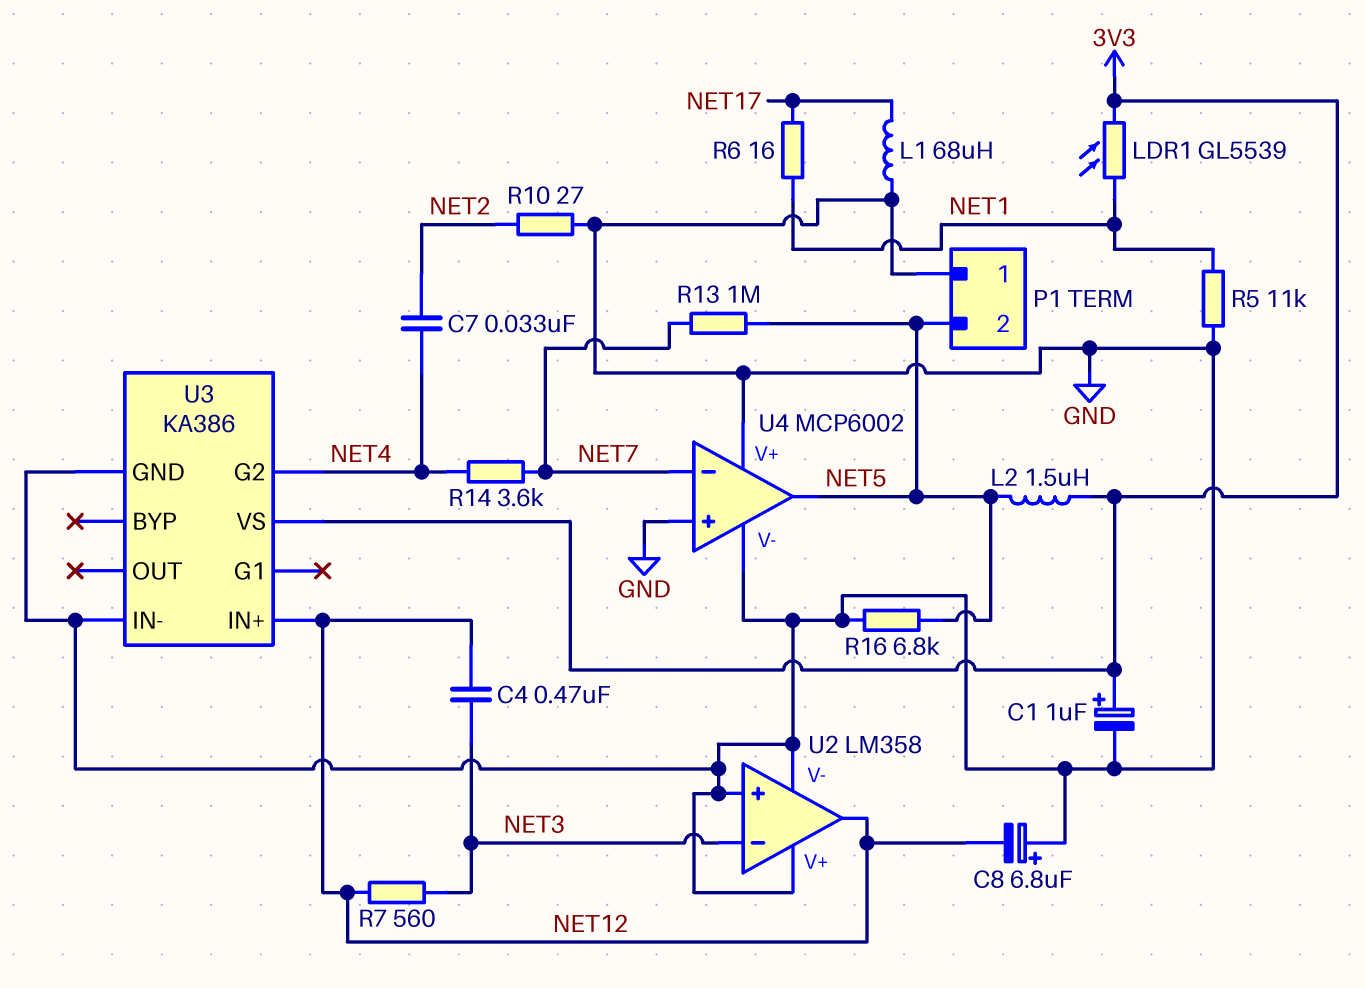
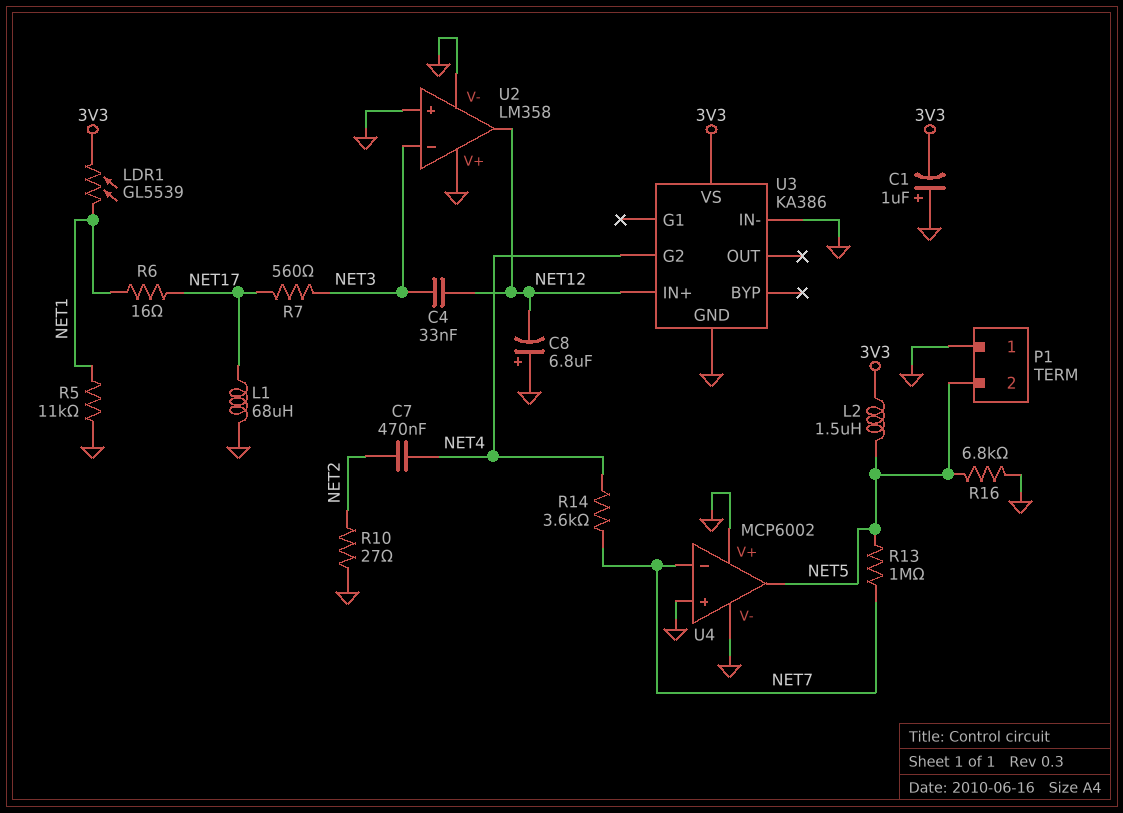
C1: 1uF (plus 3V3, minus GND) -> 1uF (plus GND, minus 3V3)
C4: 470nF (NET3, NET12) -> 33nF (NET3, NET12)
C7: 33nF (NET2, NET4) -> 470nF (NET2, NET4)
R7: 560 (NET3, NET12) -> 560 (NET3, NET17)

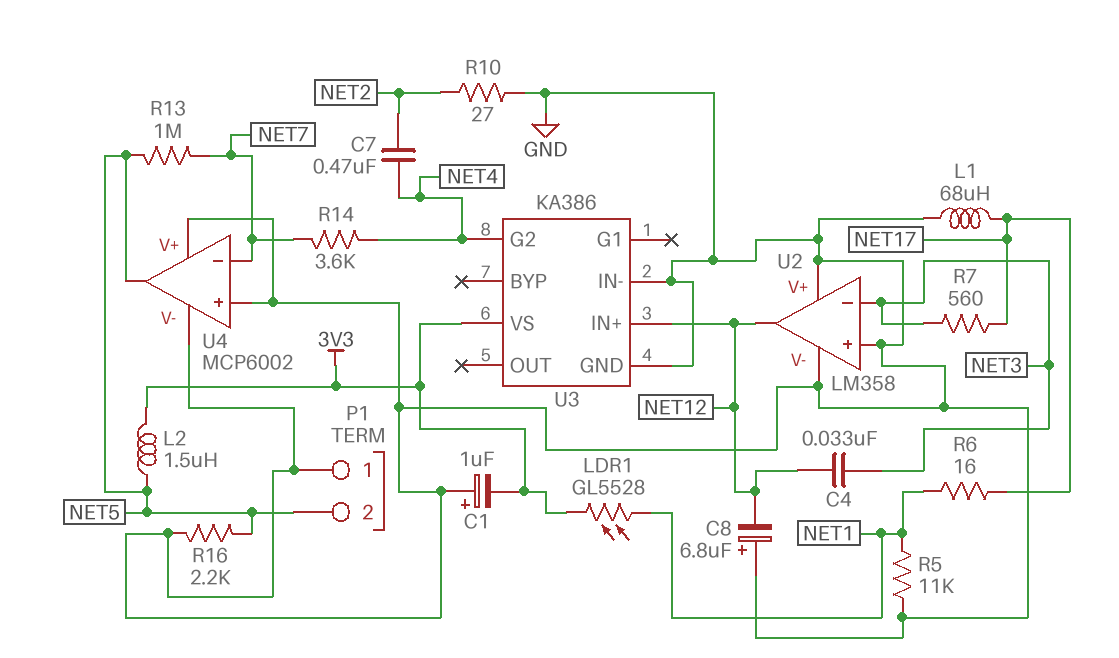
LDR1: GL5539 (3V3, NET1) -> GL5528 (3V3, NET1)
R16: 6.8k (GND, NET5) -> 2.2k (GND, NET5)

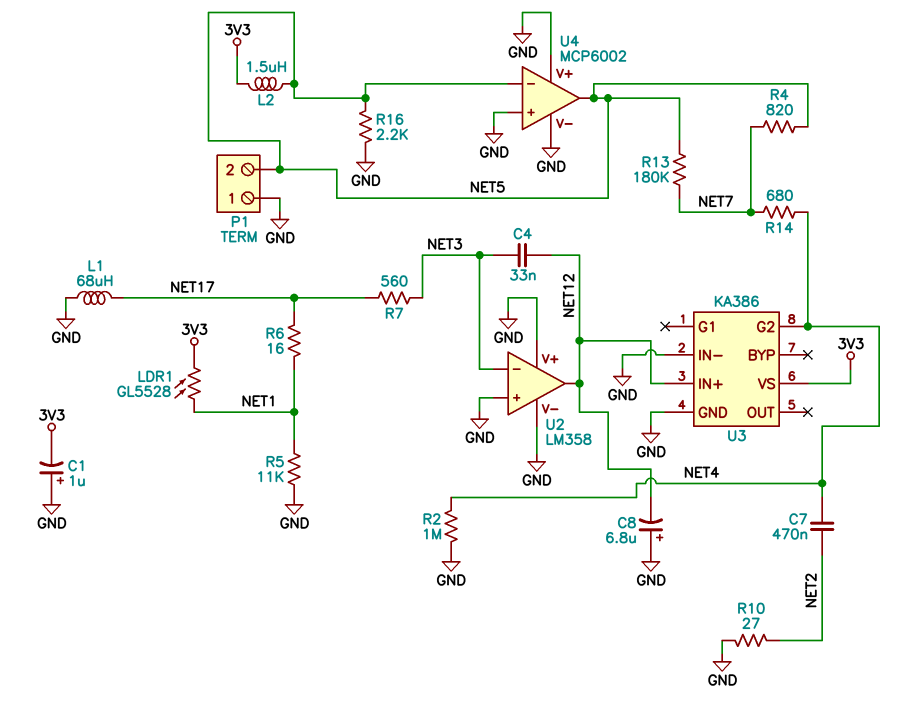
R2: none -> 1M (GND, NET4)
R4: none -> 820 (NET5, NET7)
R13: 1M (NET5, NET7) -> 180k (NET5, NET7)
R14: 3.6k (NET4, NET7) -> 680 (NET4, NET7)
U4 pin in-: NET7 -> NET5

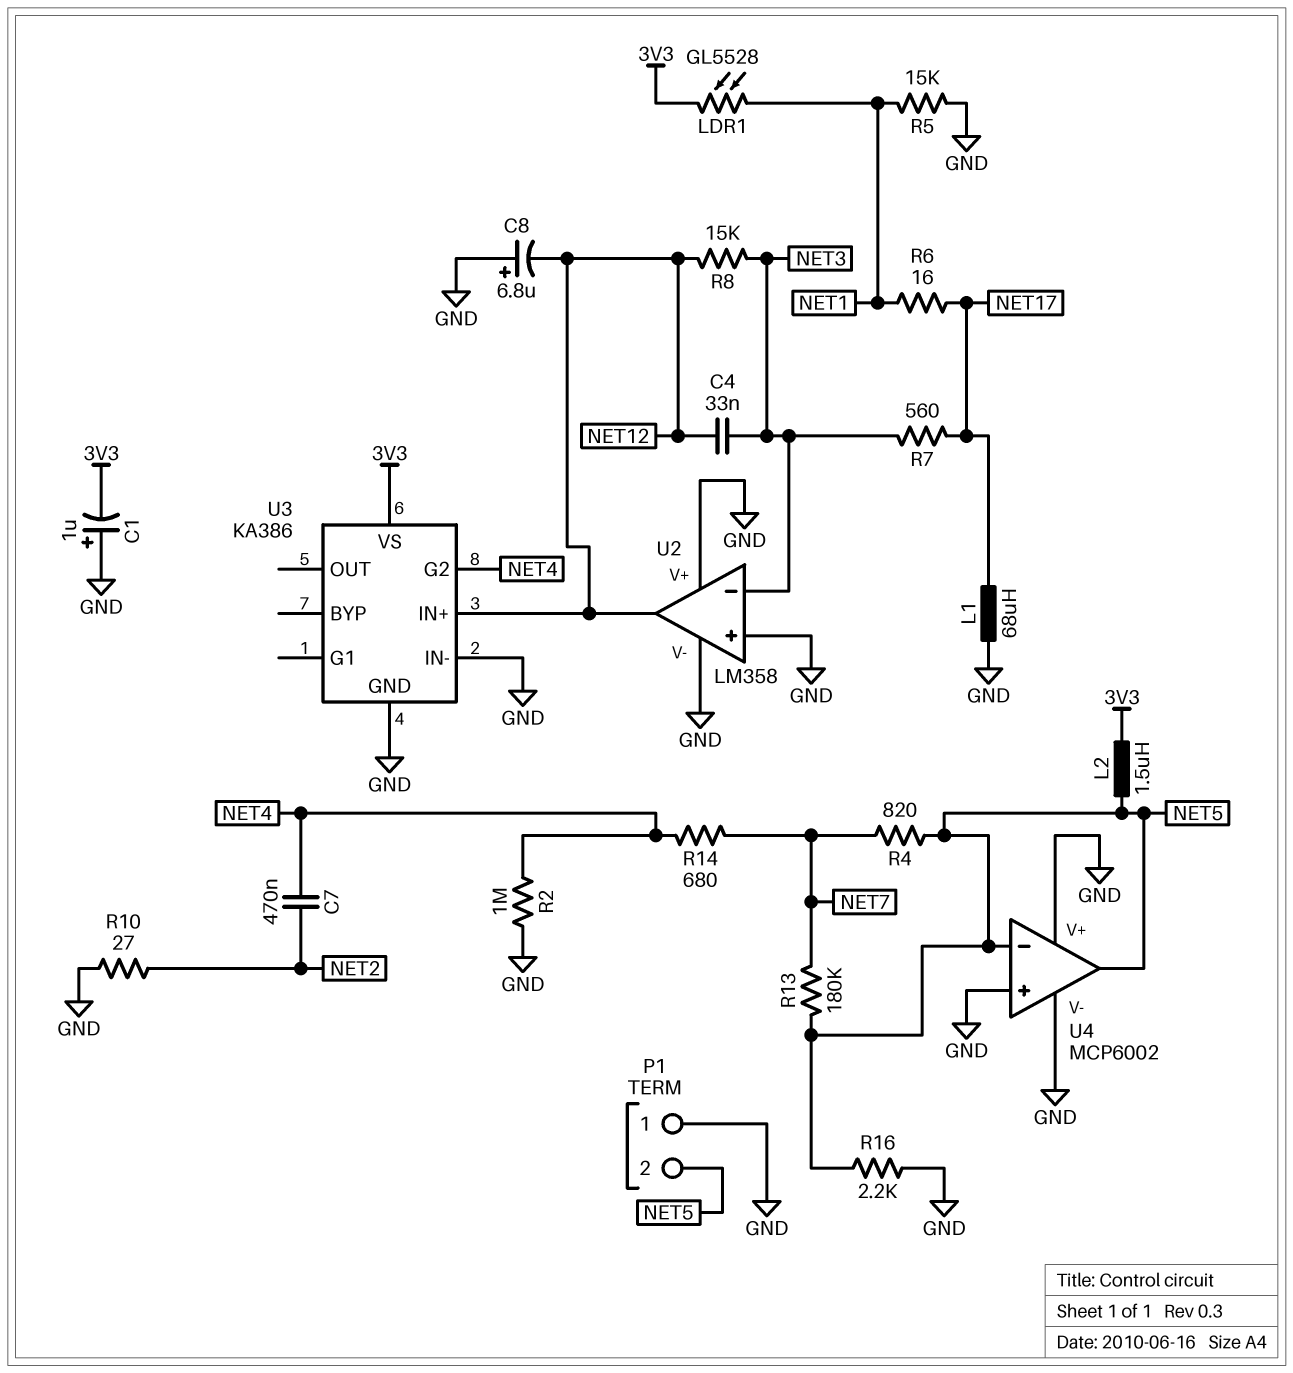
R5: 11k (GND, NET1) -> 15k (GND, NET1)
R8: none -> 15k (NET3, NET12)

